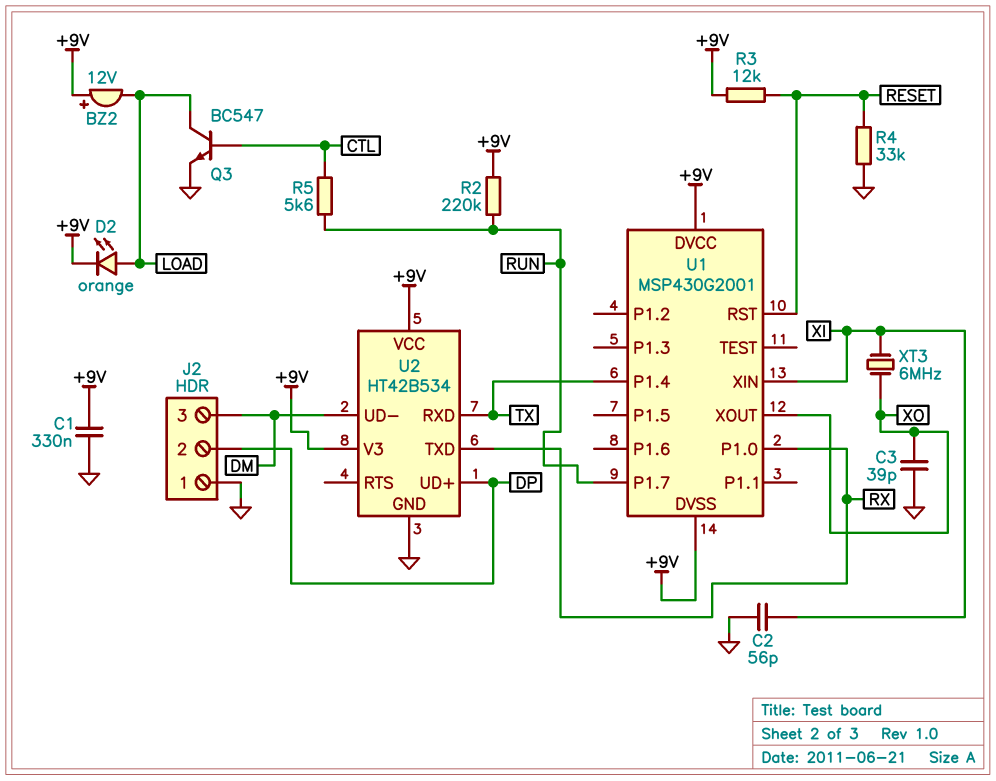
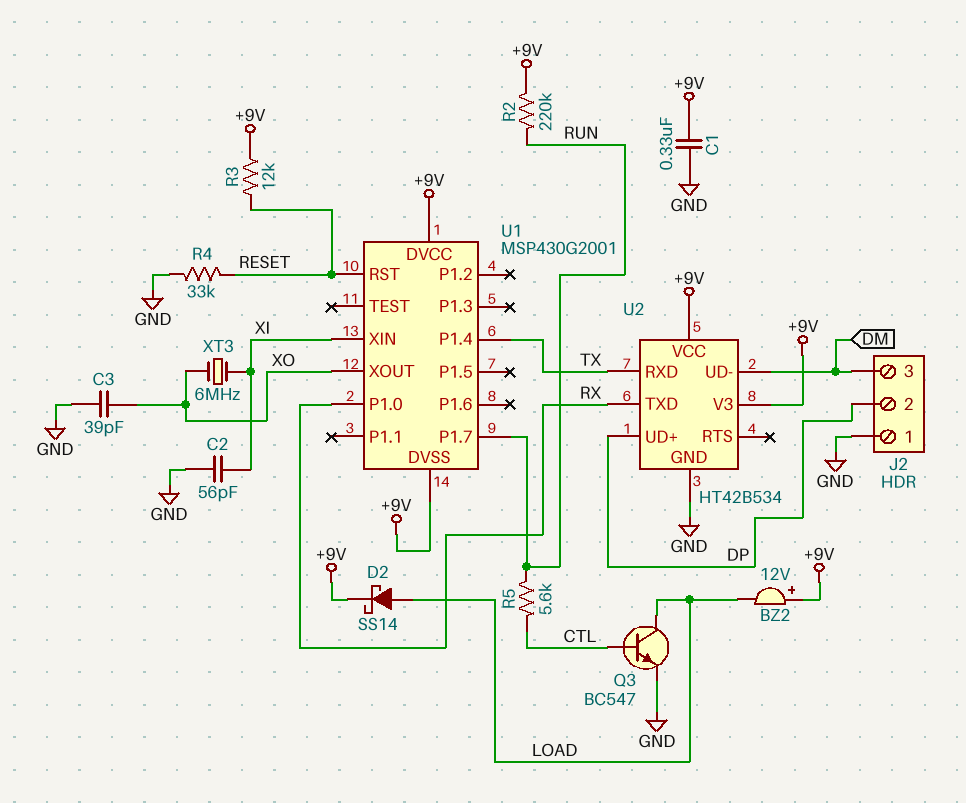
D2: LED orange (A LOAD, K +9V) -> schottky SS14 (A LOAD, K +9V)

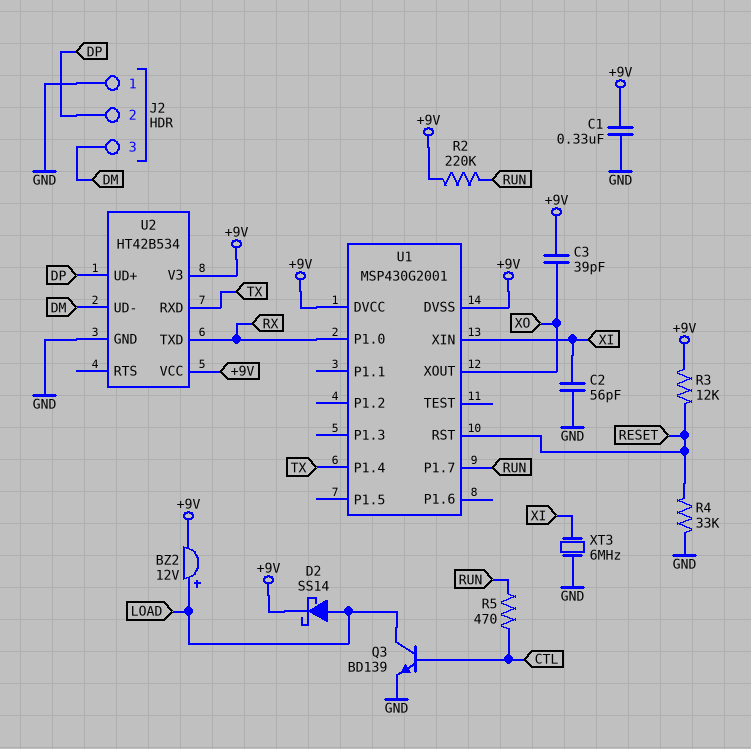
BZ2: buzzer 12V (plus +9V, minus LOAD) -> buzzer 12V (plus LOAD, minus +9V)
C3: 39pF (GND, XO) -> 39pF (+9V, XO)
Q3: NPN BC547 (B CTL, C LOAD, E GND) -> NPN BD139 (B CTL, C LOAD, E GND)
R5: 5.6k (CTL, RUN) -> 470 (CTL, RUN)
XT3: 6MHz (XI, XO) -> 6MHz (GND, XI)

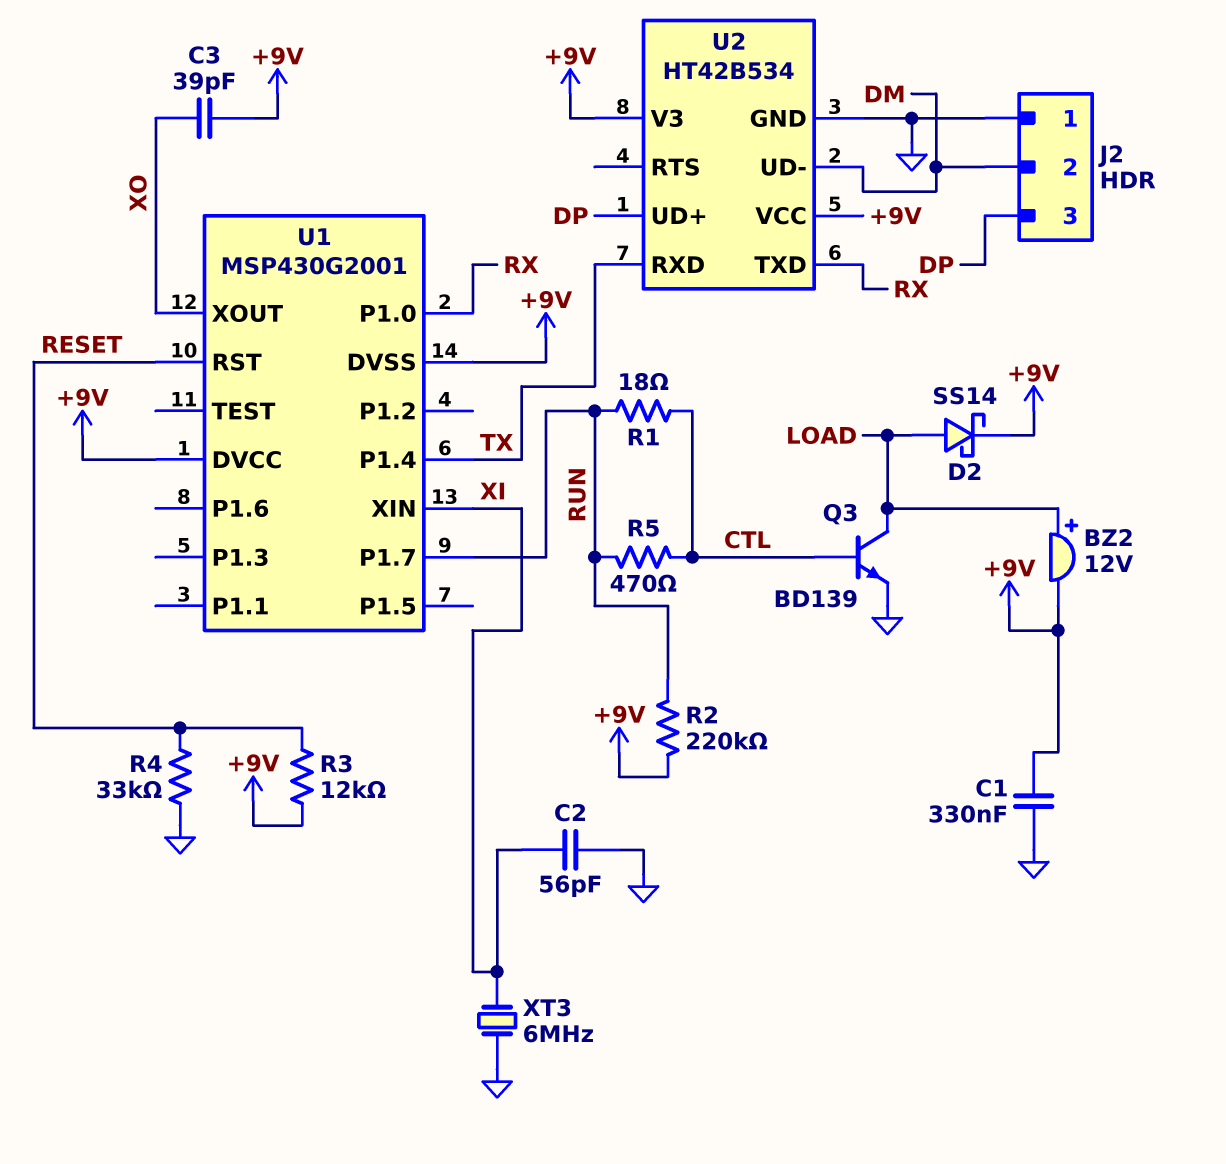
J2 pin 2: DP -> DM
J2 pin 3: DM -> DP
R1: none -> 18 (CTL, RUN)

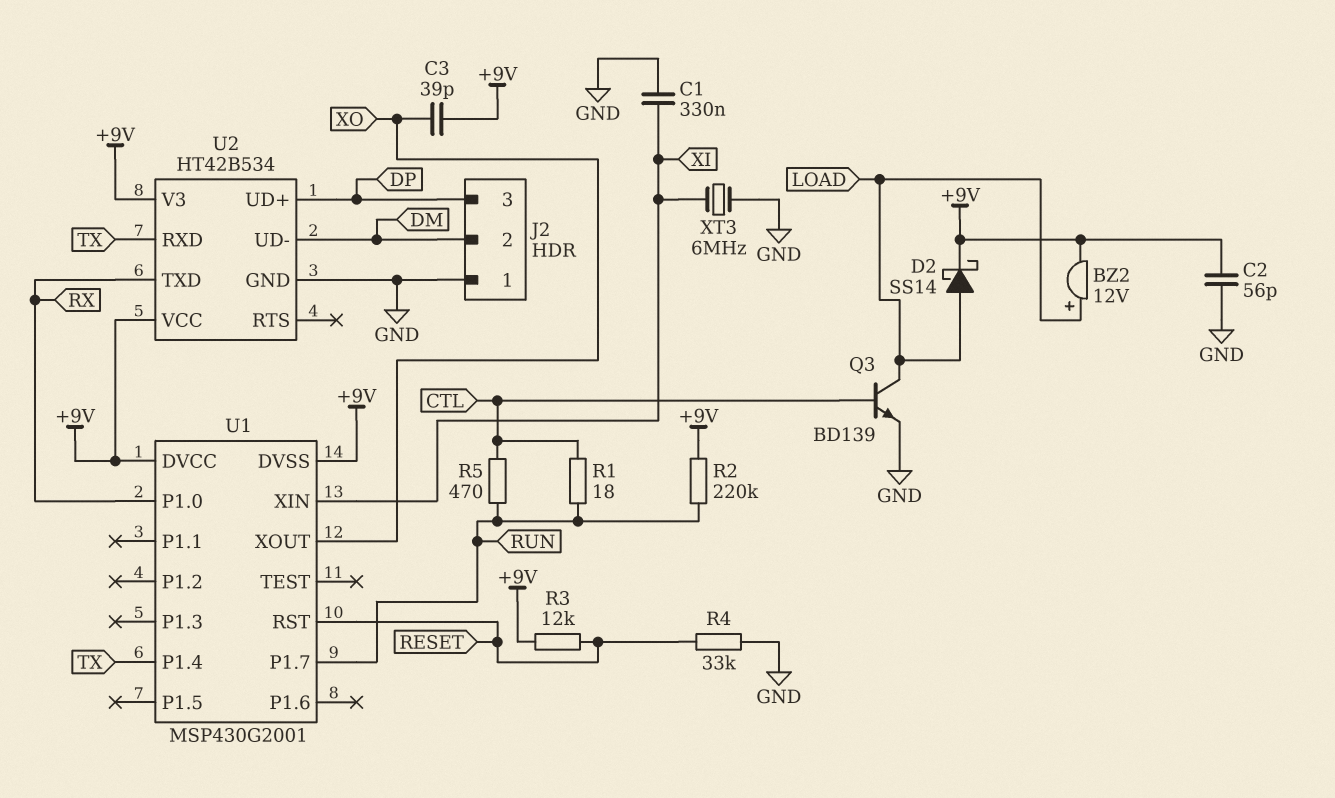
C1: 330nF (+9V, GND) -> 330nF (GND, XI)
C2: 56pF (GND, XI) -> 56pF (+9V, GND)

